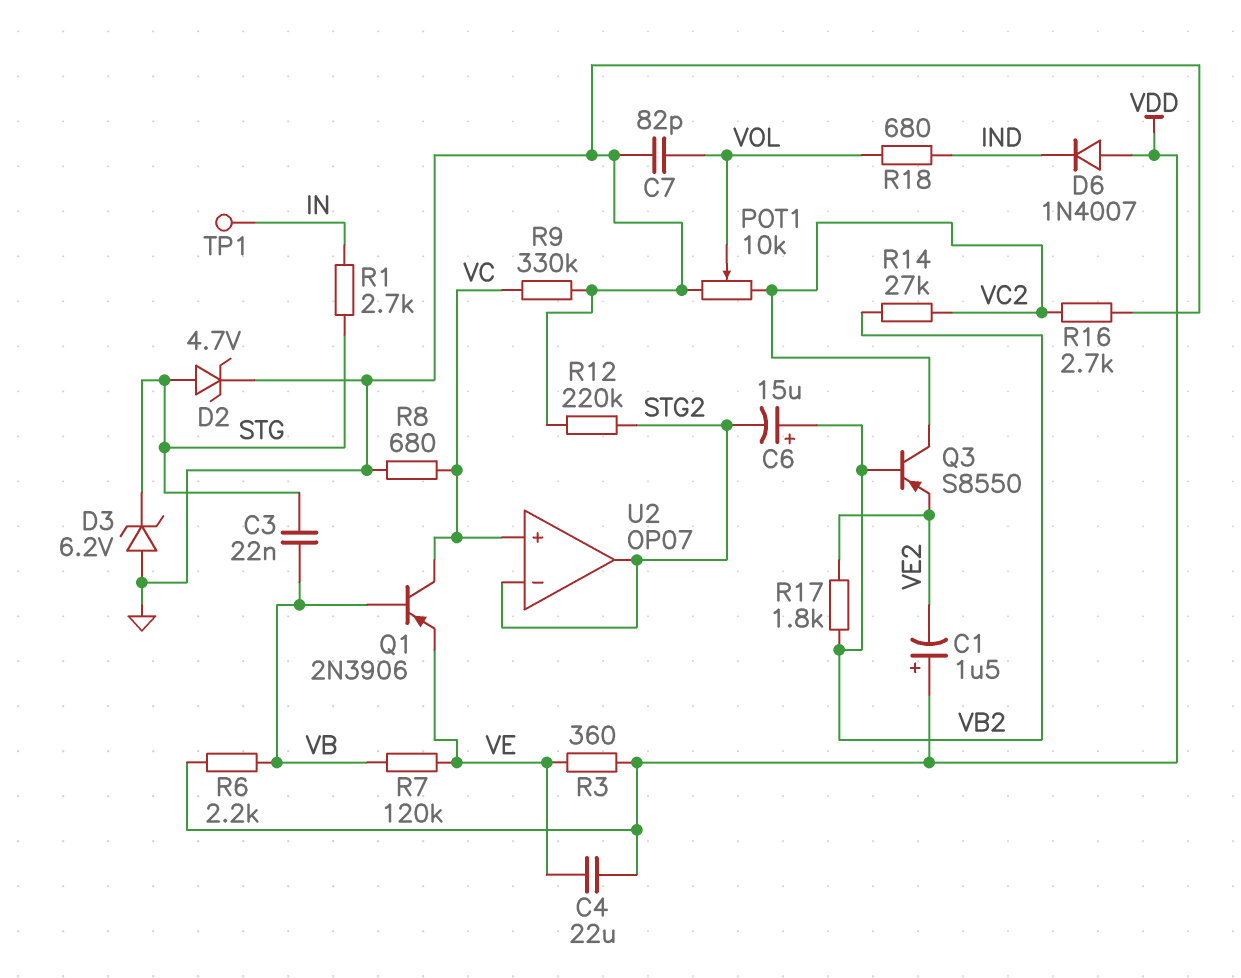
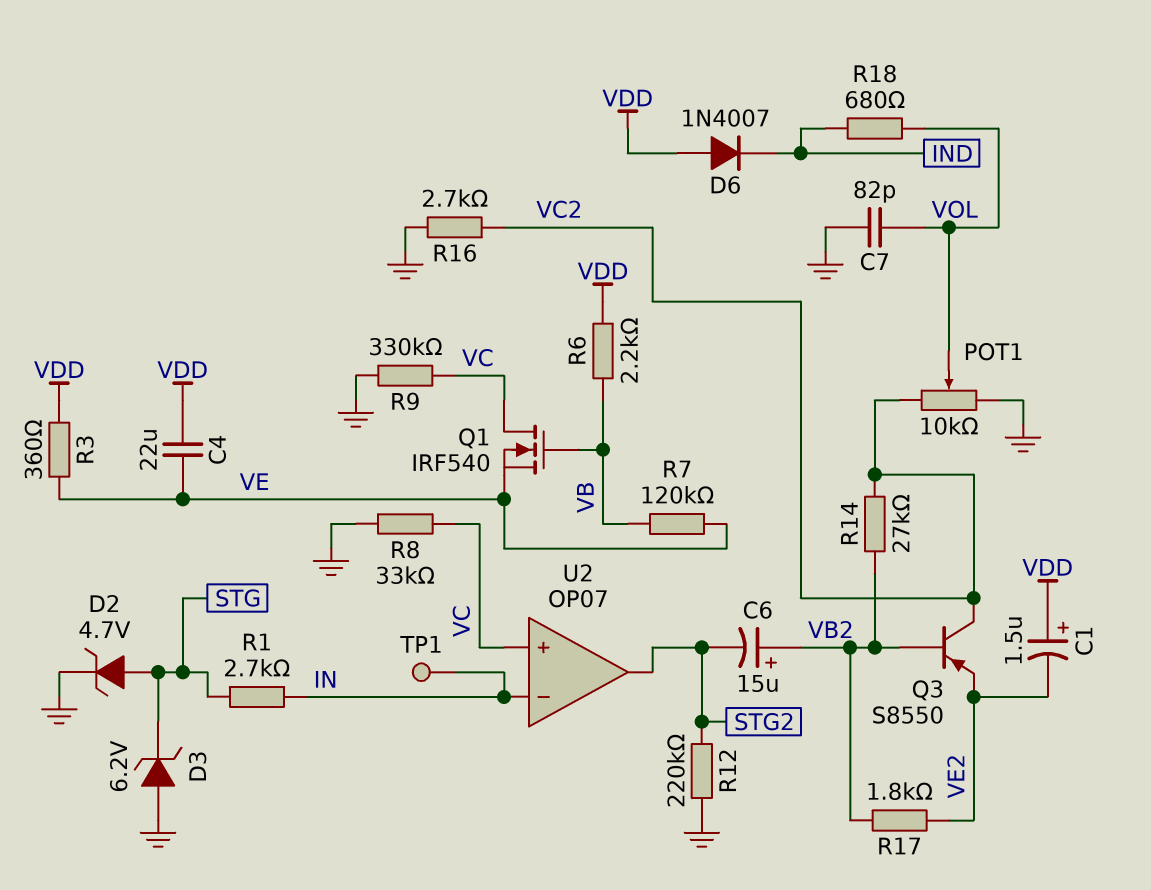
C3: 22nF (STG, VB) -> none
Q1: PNP 2N3906 (B VB, C VC, E VE) -> NMOS IRF540 (G VB, D VC, S VE)
R8: 680 (GND, VC) -> 33k (GND, VC)
U2 pin in-: STG2 -> IN

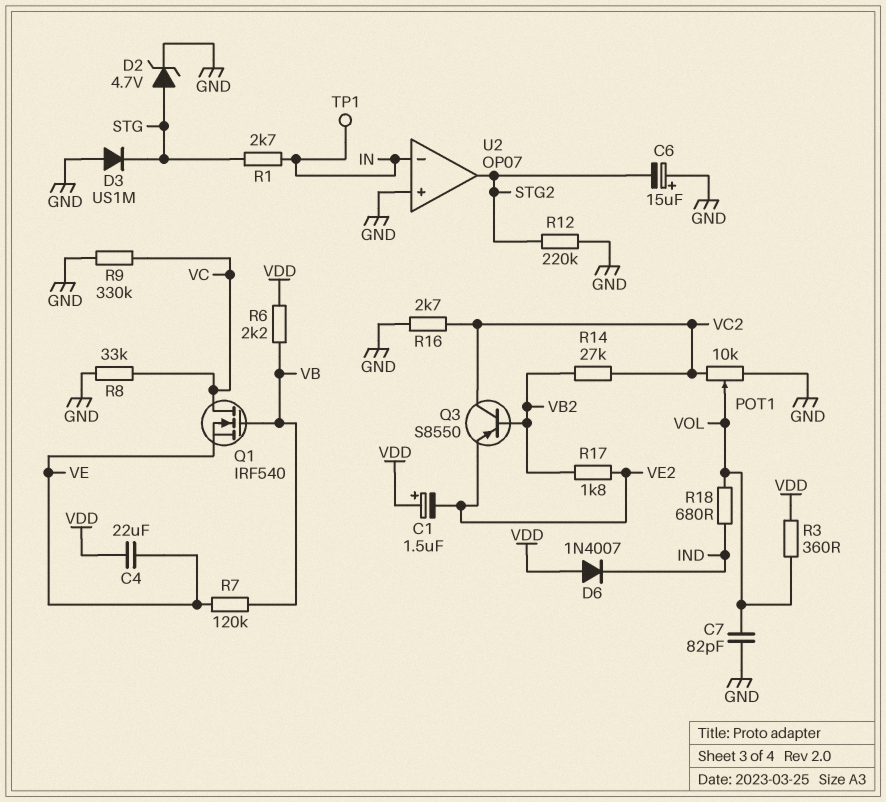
C6: 15uF (plus VB2, minus STG2) -> 15uF (plus GND, minus STG2)
D3: zener 6.2V (A GND, K STG) -> diode US1M (A GND, K STG)
R3: 360 (VDD, VE) -> 360 (VDD, VOL)
U2 pin in+: VC -> GND

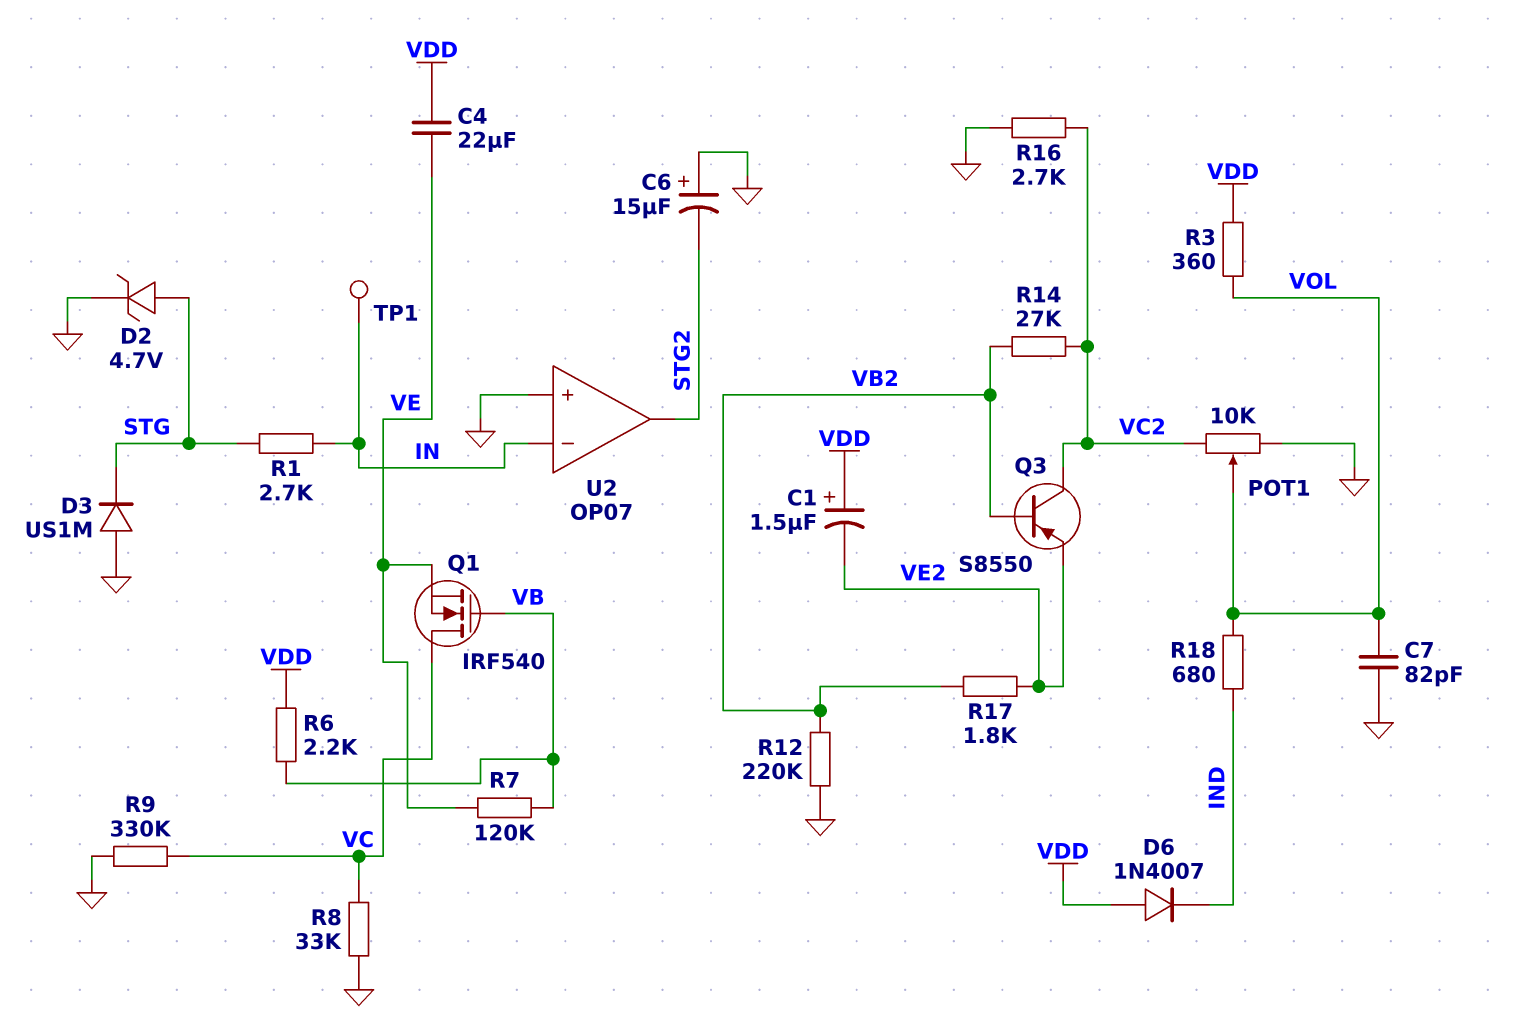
R12: 220k (GND, STG2) -> 220k (GND, VB2)

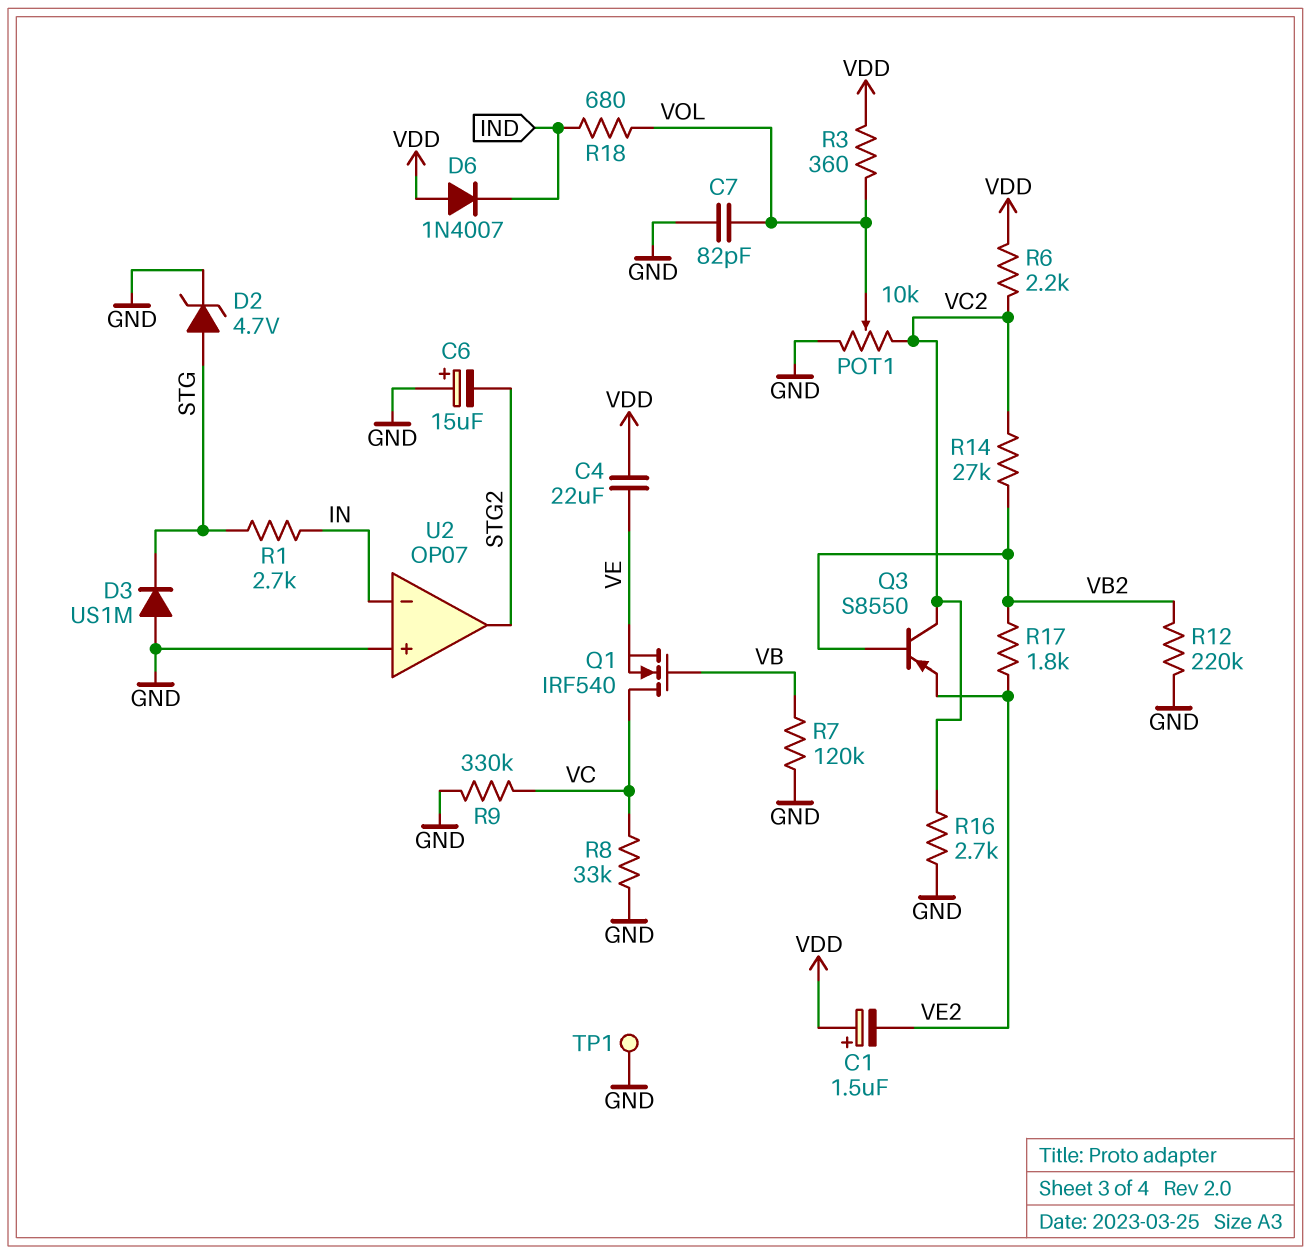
R6: 2.2k (VB, VDD) -> 2.2k (VC2, VDD)
R7: 120k (VB, VE) -> 120k (GND, VB)
TP1: test point (IN) -> test point (GND)

